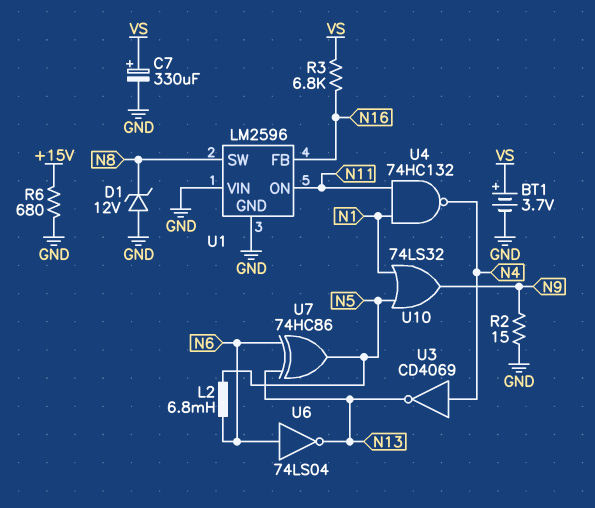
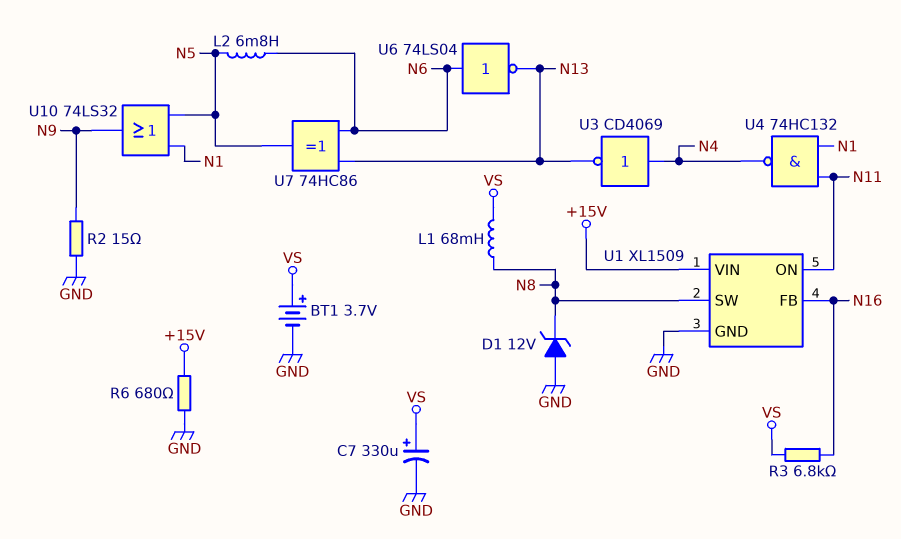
L1: none -> 68mH (N8, VS)
U1: LM2596 -> XL1509
U1 pin VIN: GND -> +15V

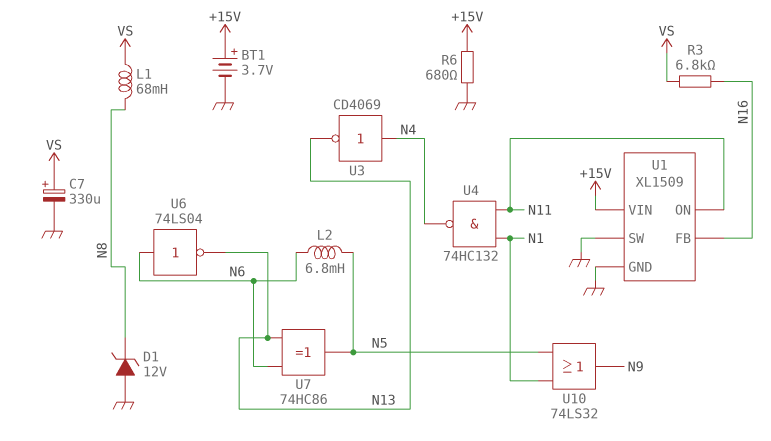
BT1: 3.7V (plus VS, minus GND) -> 3.7V (plus +15V, minus GND)
R2: 15 (GND, N9) -> none
U1 pin SW: N8 -> GND

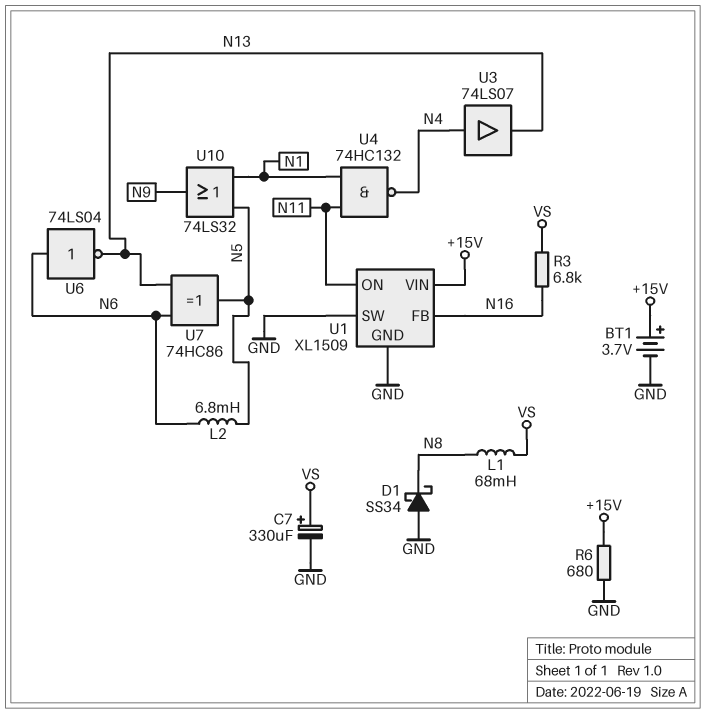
D1: zener 12V (A GND, K N8) -> schottky SS34 (A GND, K N8)
U3: NOT CD4069 (in N4, out N13) -> buffer 74LS07 (in N4, out N13)

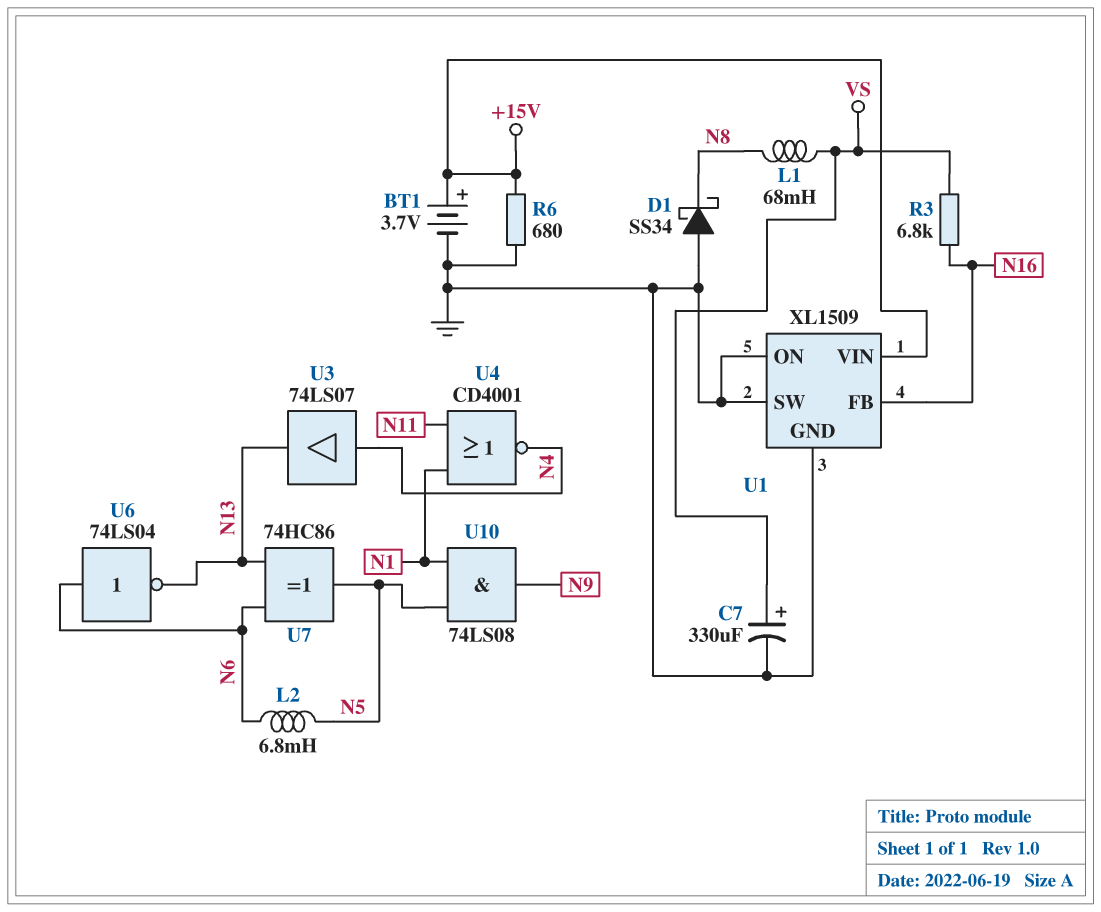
U1 pin ON: N11 -> GND
U4: NAND 74HC132 (in N1, in N11, out N4) -> NOR CD4001 (in N1, in N11, out N4)
U10: OR 74LS32 (in N1, in N5, out N9) -> AND 74LS08 (in N1, in N5, out N9)

